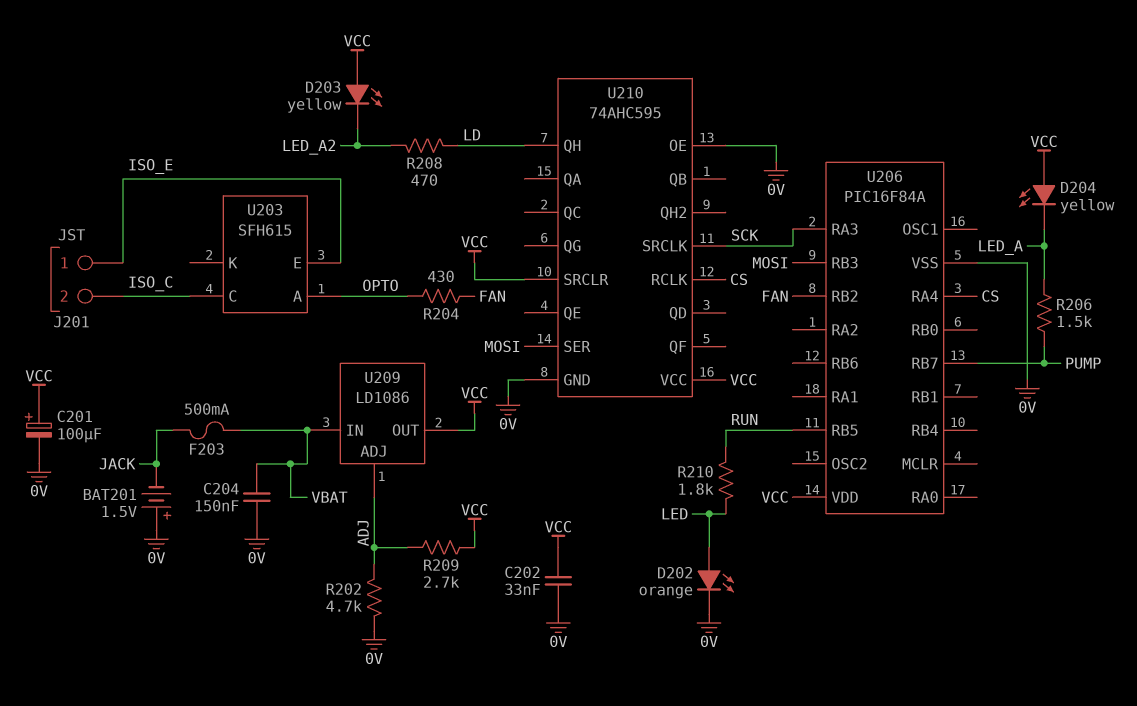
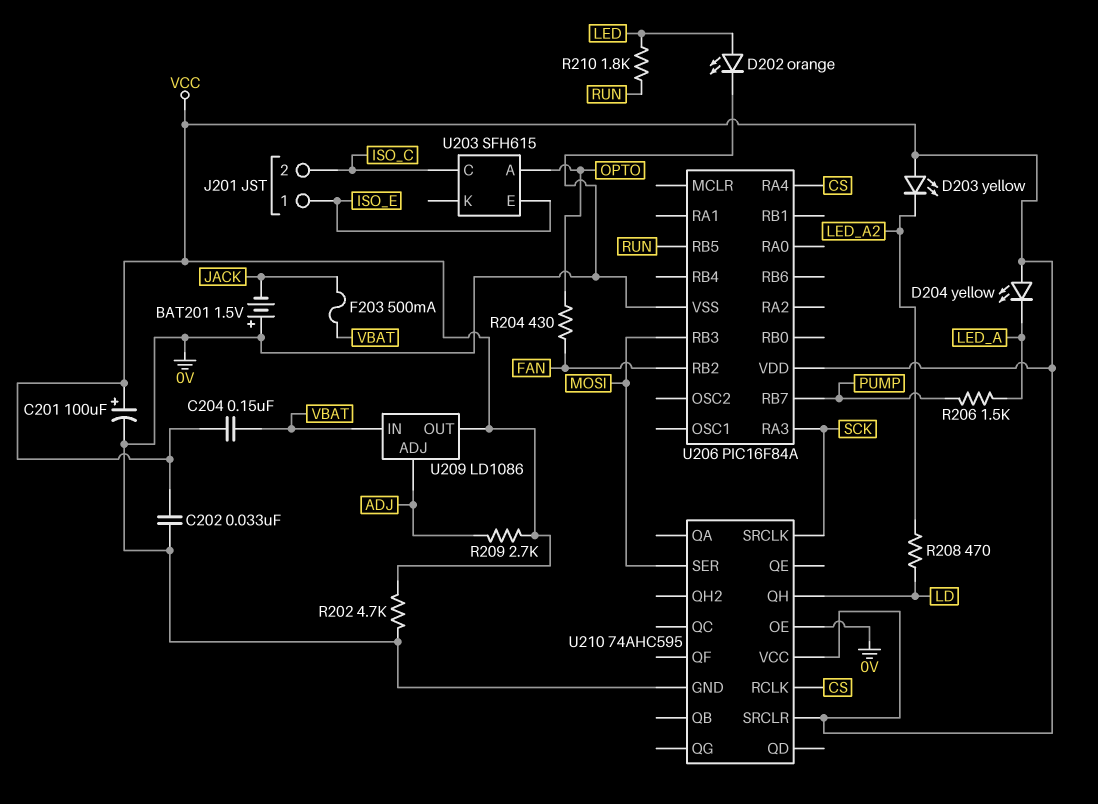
C204: 150nF (0V, VBAT) -> 150nF (VBAT, VCC)
R202: 4.7k (0V, ADJ) -> 4.7k (0V, VCC)

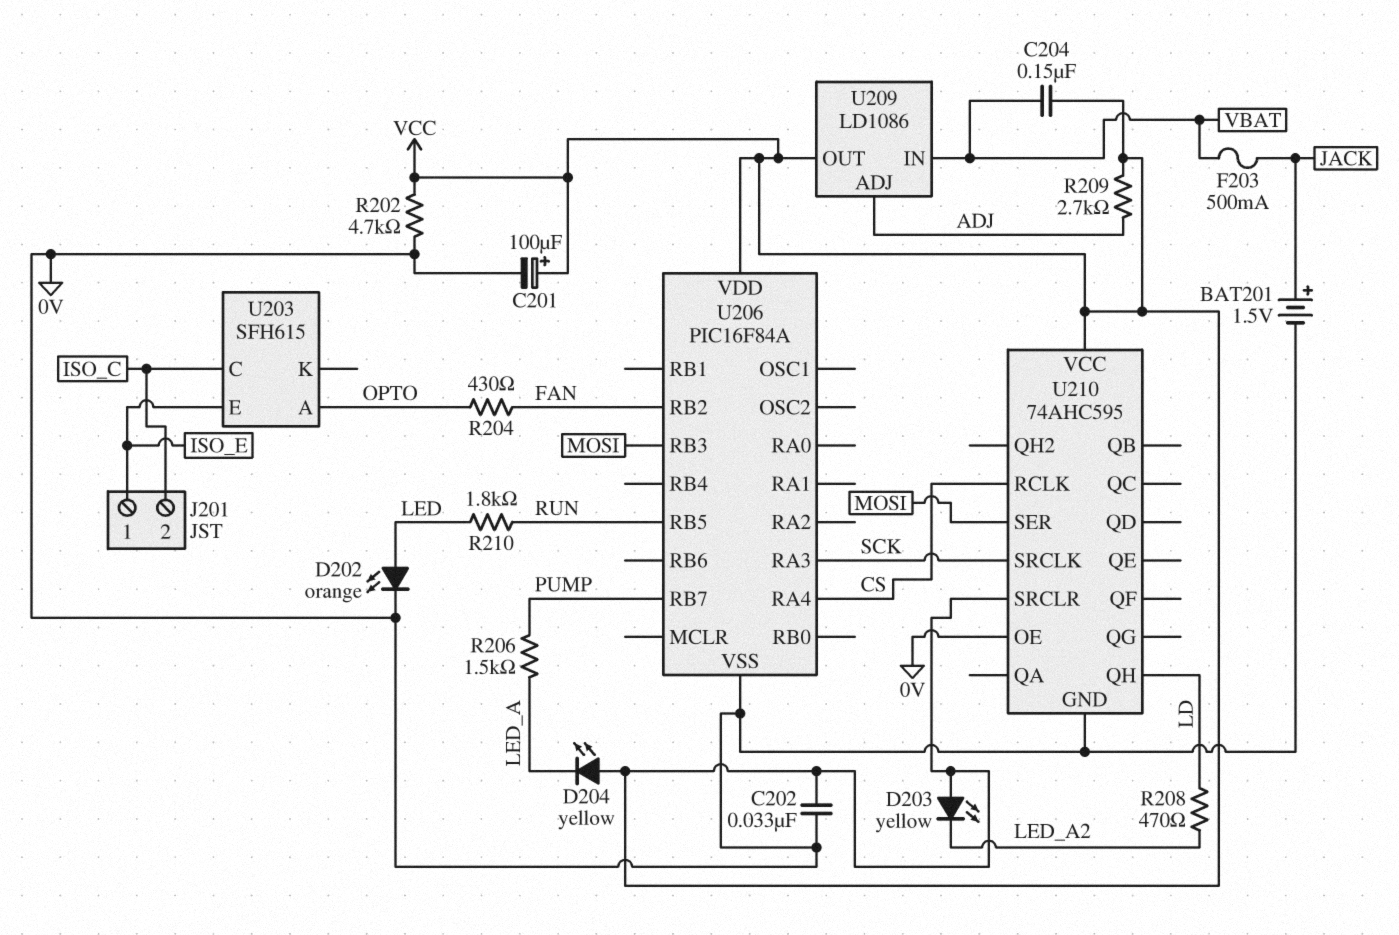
BAT201: 1.5V (plus 0V, minus JACK) -> 1.5V (plus JACK, minus 0V)

